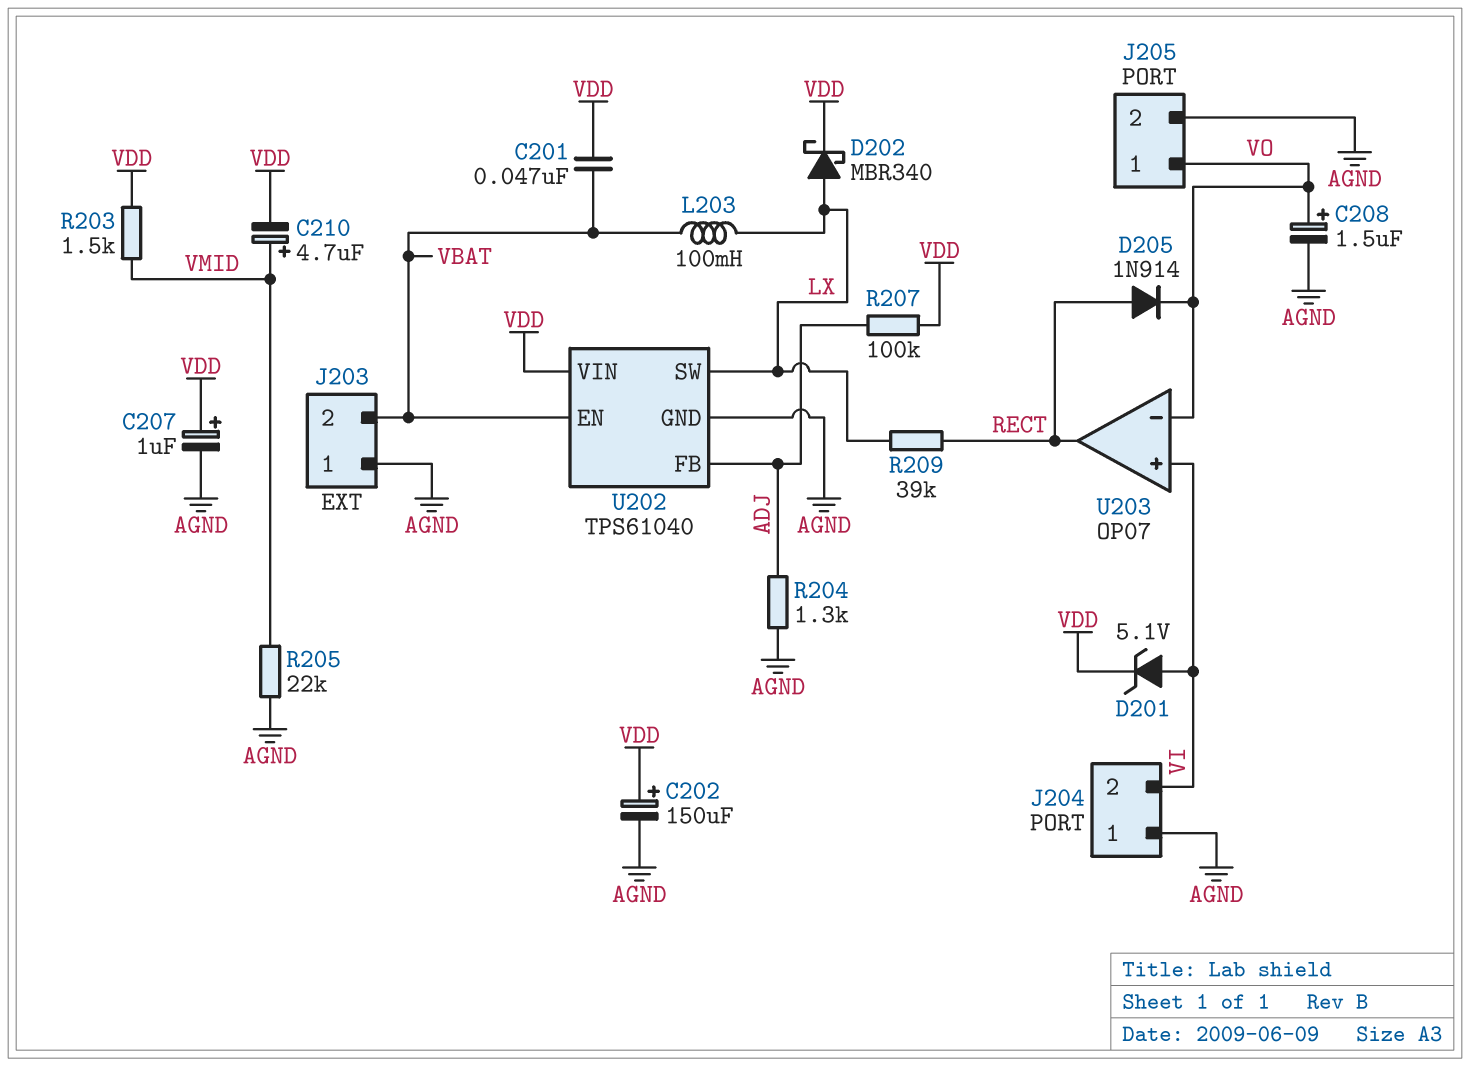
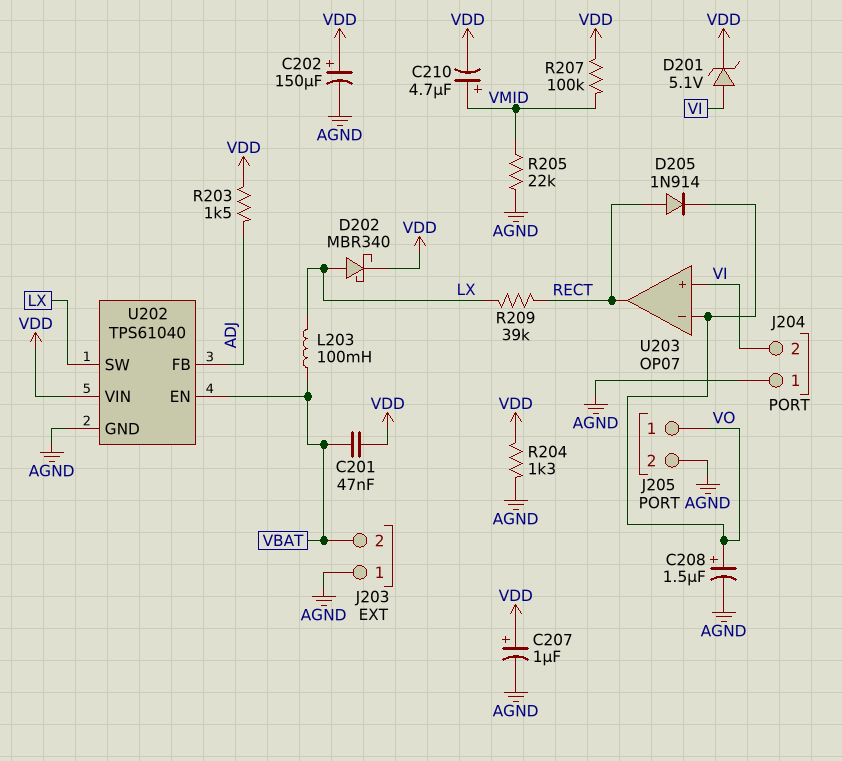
R203: 1.5k (VDD, VMID) -> 1.5k (ADJ, VDD)
R204: 1.3k (ADJ, AGND) -> 1.3k (AGND, VDD)
R207: 100k (ADJ, VDD) -> 100k (VDD, VMID)

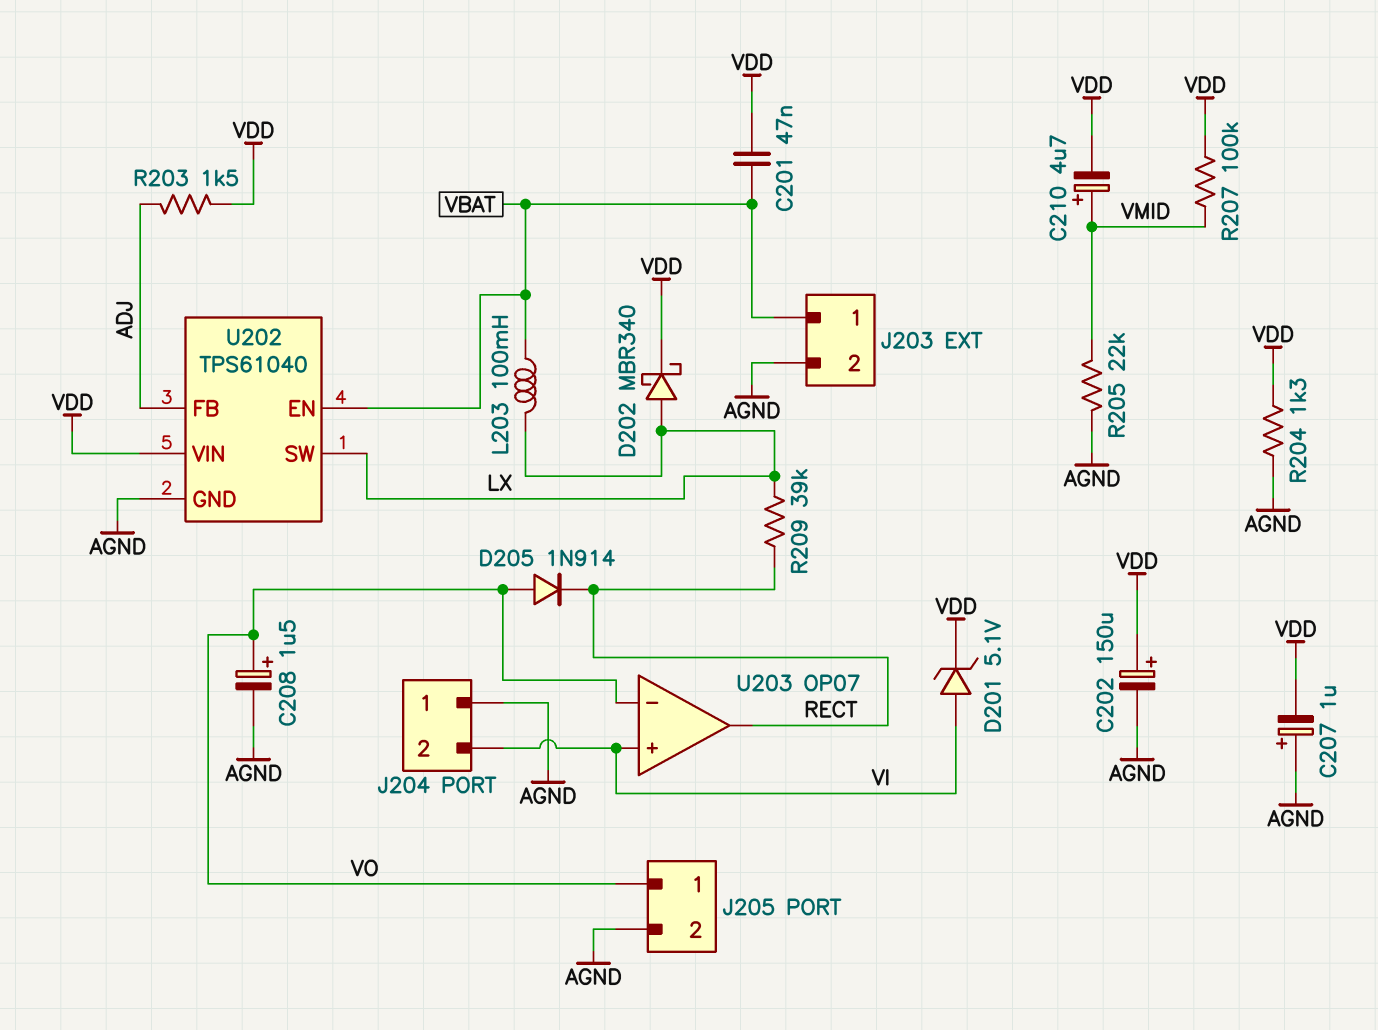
C207: 1uF (plus VDD, minus AGND) -> 1uF (plus AGND, minus VDD)
D205: diode 1N914 (A RECT, K VO) -> diode 1N914 (A VO, K RECT)
J203 pin 1: AGND -> VBAT
J203 pin 2: VBAT -> AGND

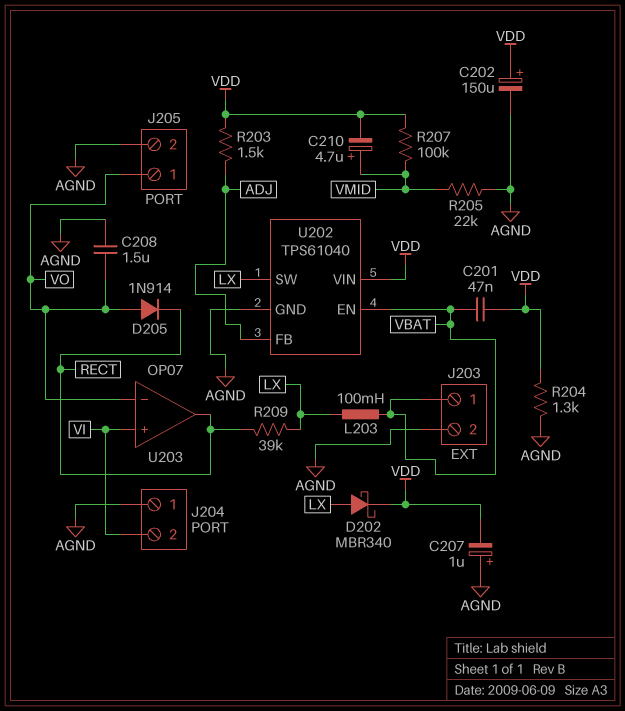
C208: 1.5uF (plus VO, minus AGND) -> 1.5uF (AGND, VO)
D201: zener 5.1V (A VI, K VDD) -> none

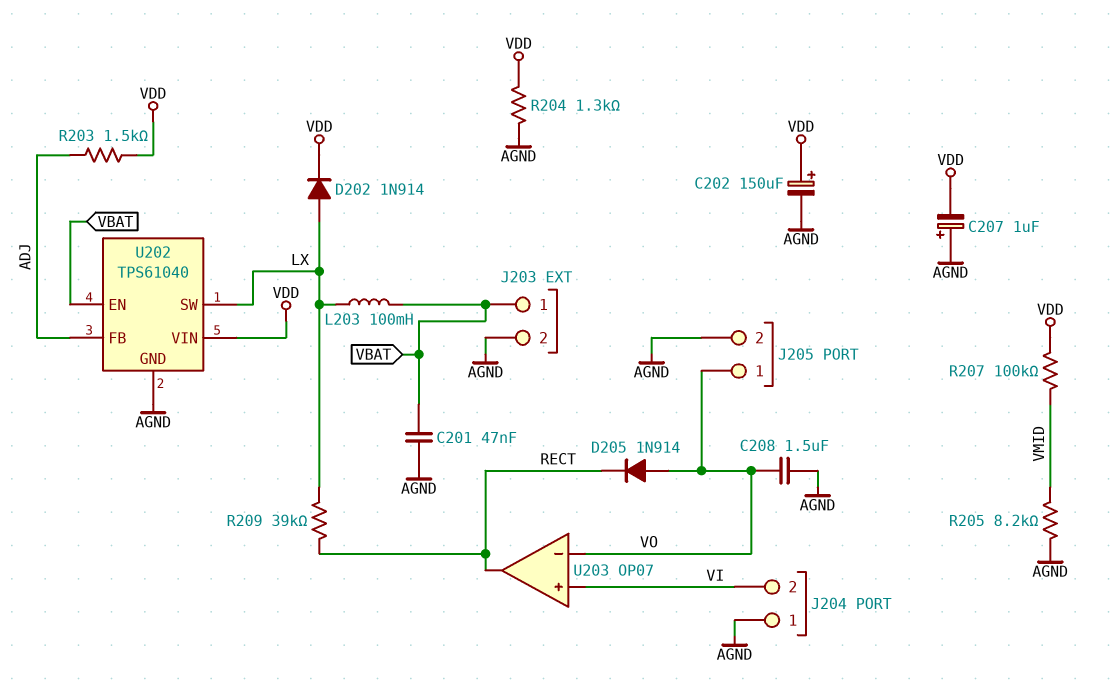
C201: 47nF (VBAT, VDD) -> 47nF (AGND, VBAT)
C210: 4.7uF (plus VMID, minus VDD) -> none
D202: schottky MBR340 (A LX, K VDD) -> diode 1N914 (A LX, K VDD)
R205: 22k (AGND, VMID) -> 8.2k (AGND, VMID)

